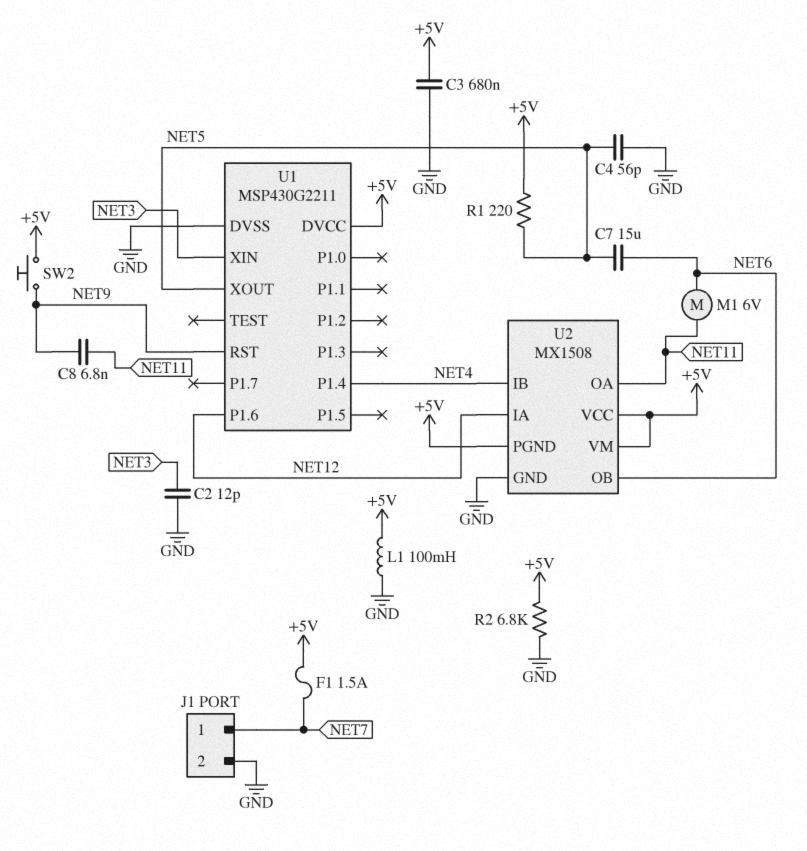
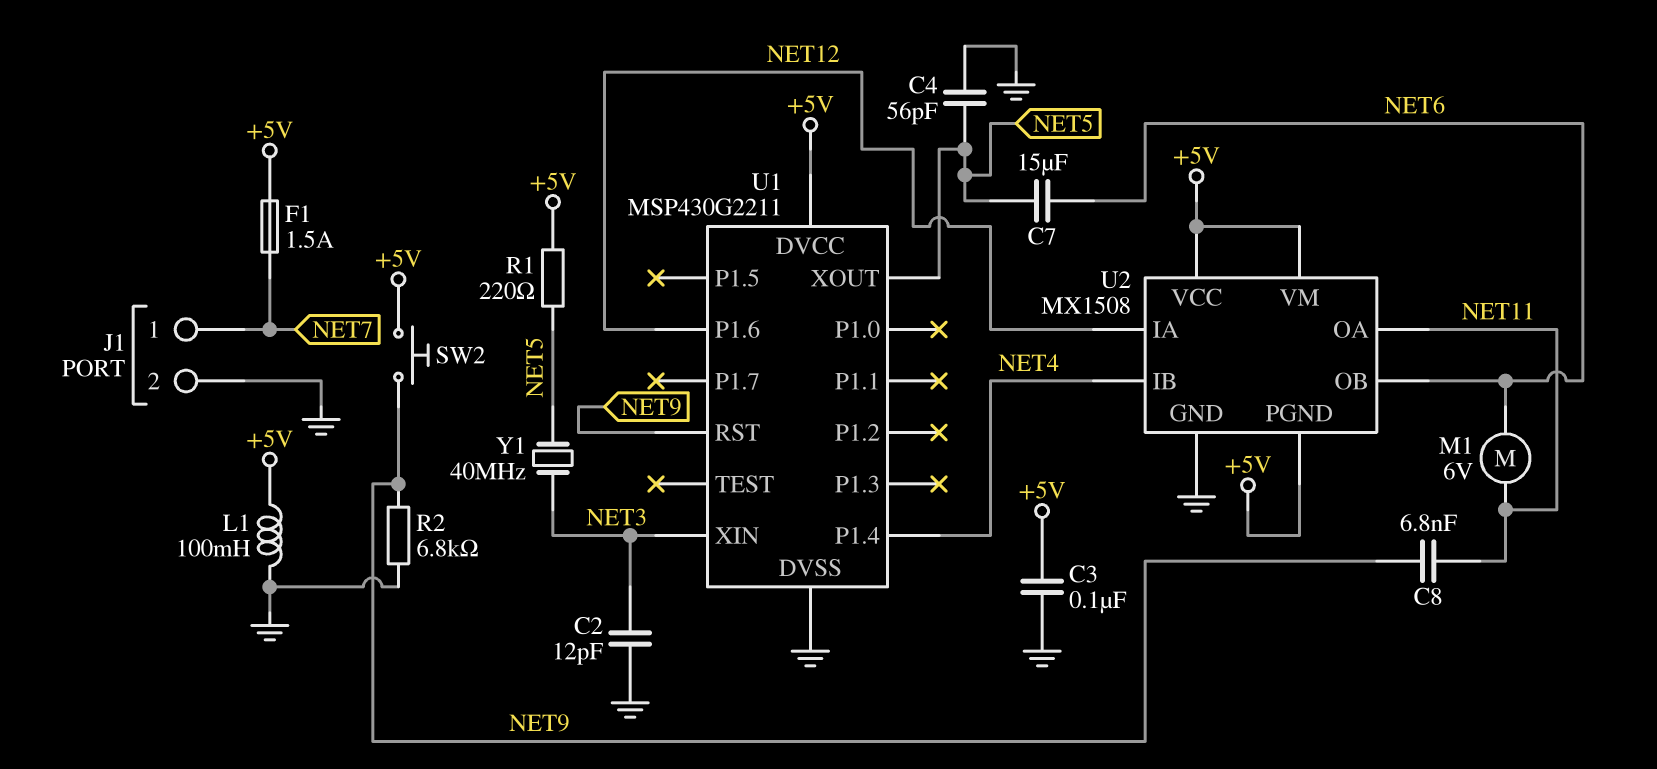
C3: 680nF (+5V, GND) -> 100nF (+5V, GND)
R2: 6.8k (+5V, GND) -> 6.8k (GND, NET9)
Y1: none -> 40MHz (NET3, NET5)

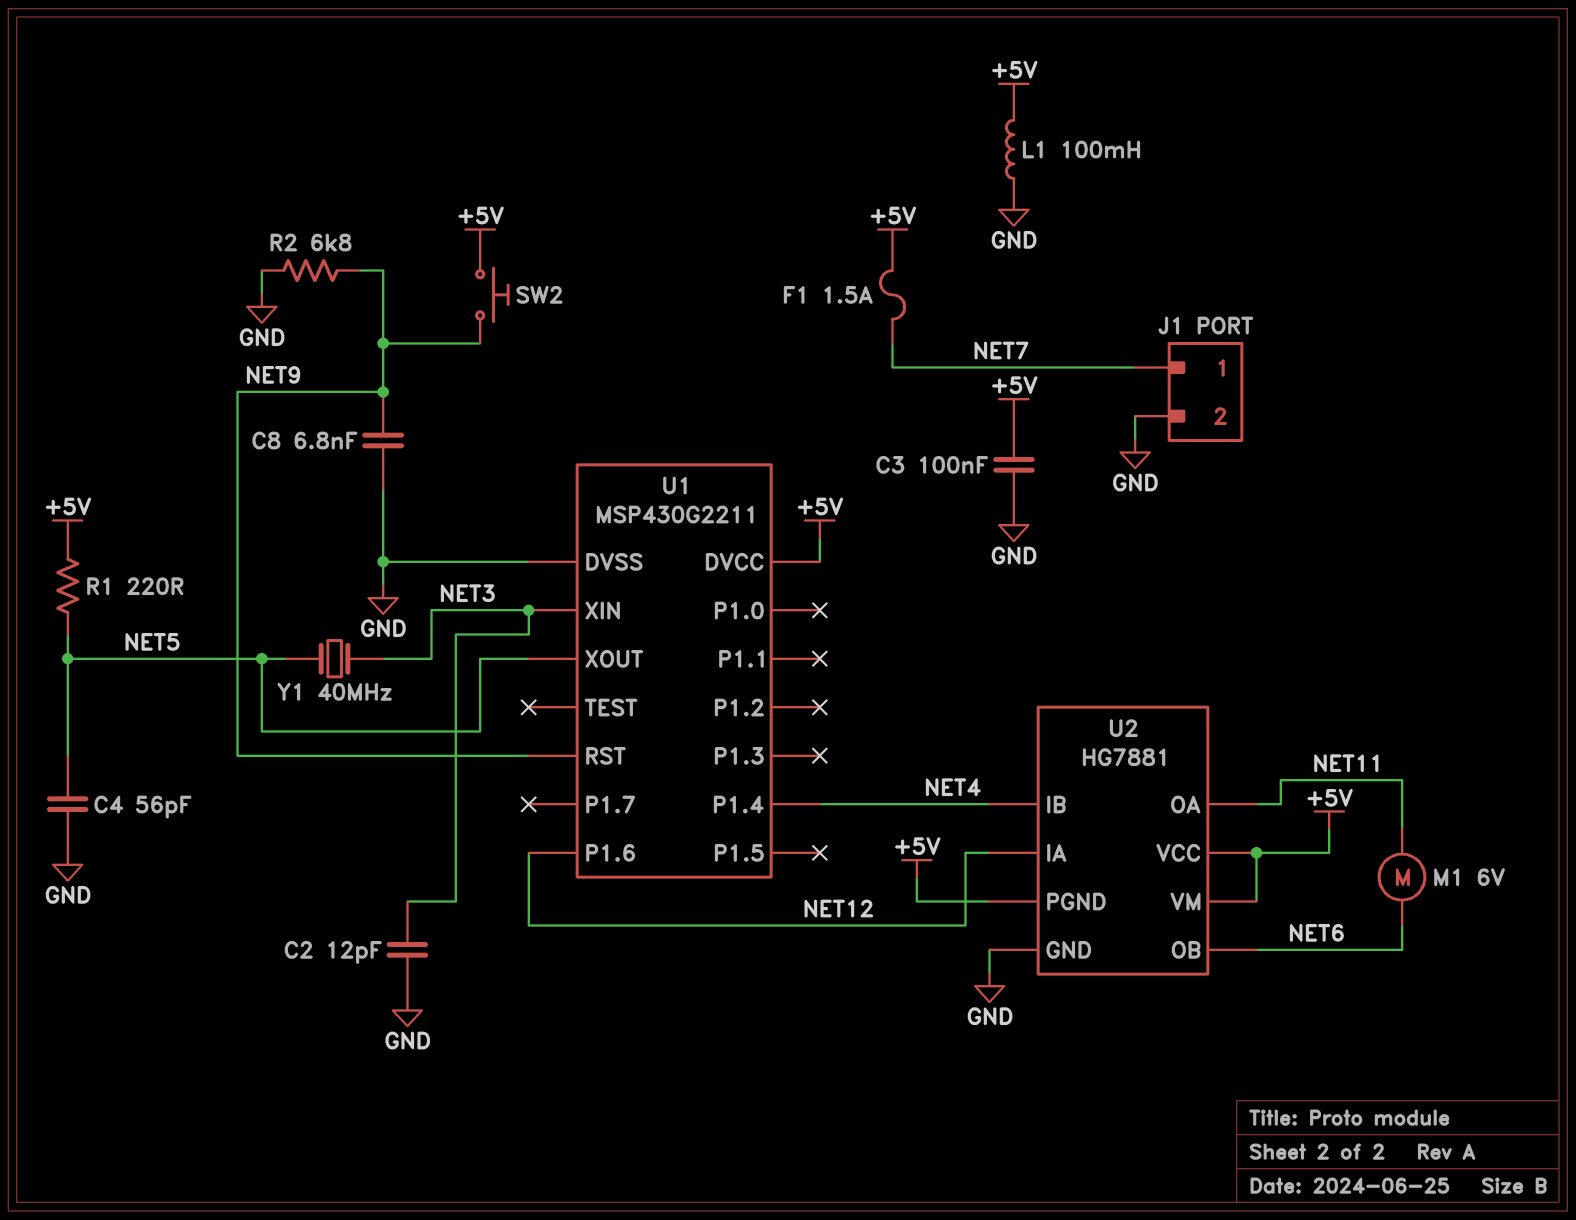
C7: 15uF (NET5, NET6) -> none
C8: 6.8nF (NET9, NET11) -> 6.8nF (GND, NET9)
U2: MX1508 -> HG7881

